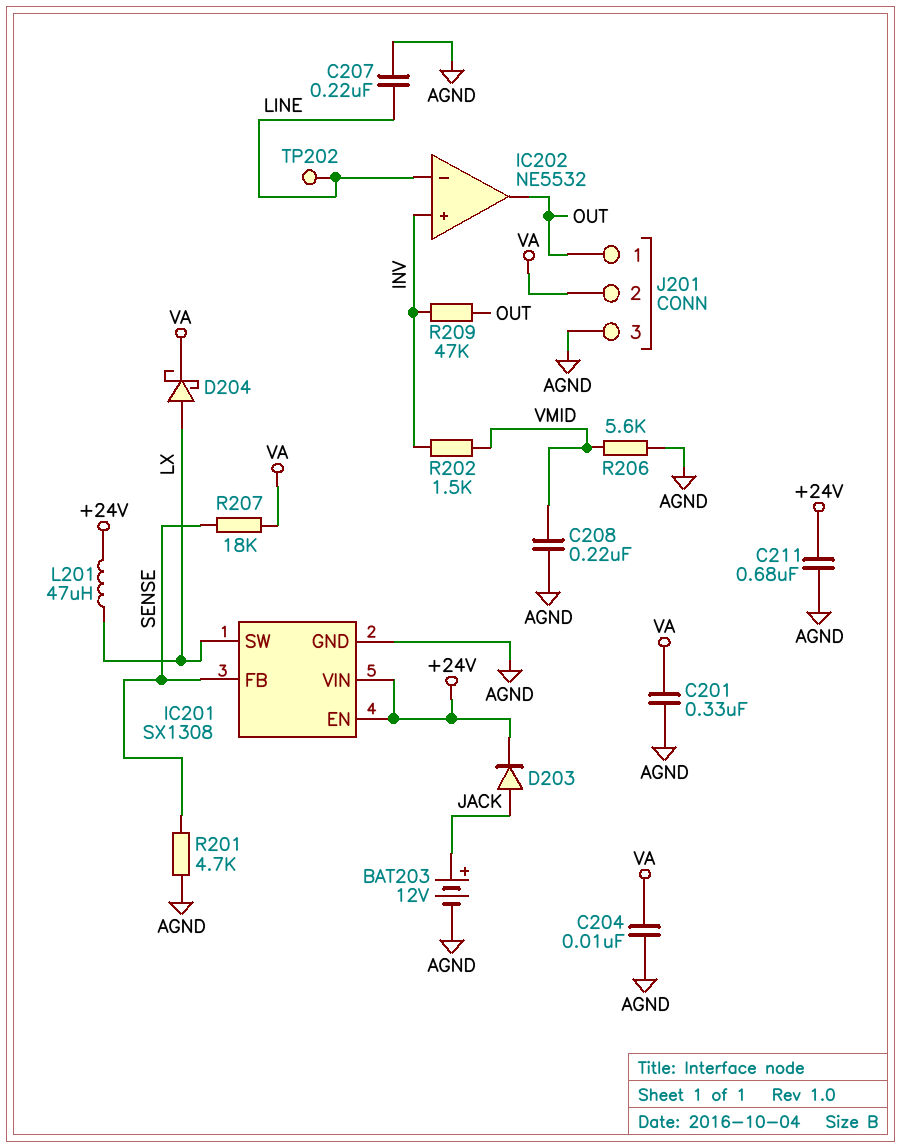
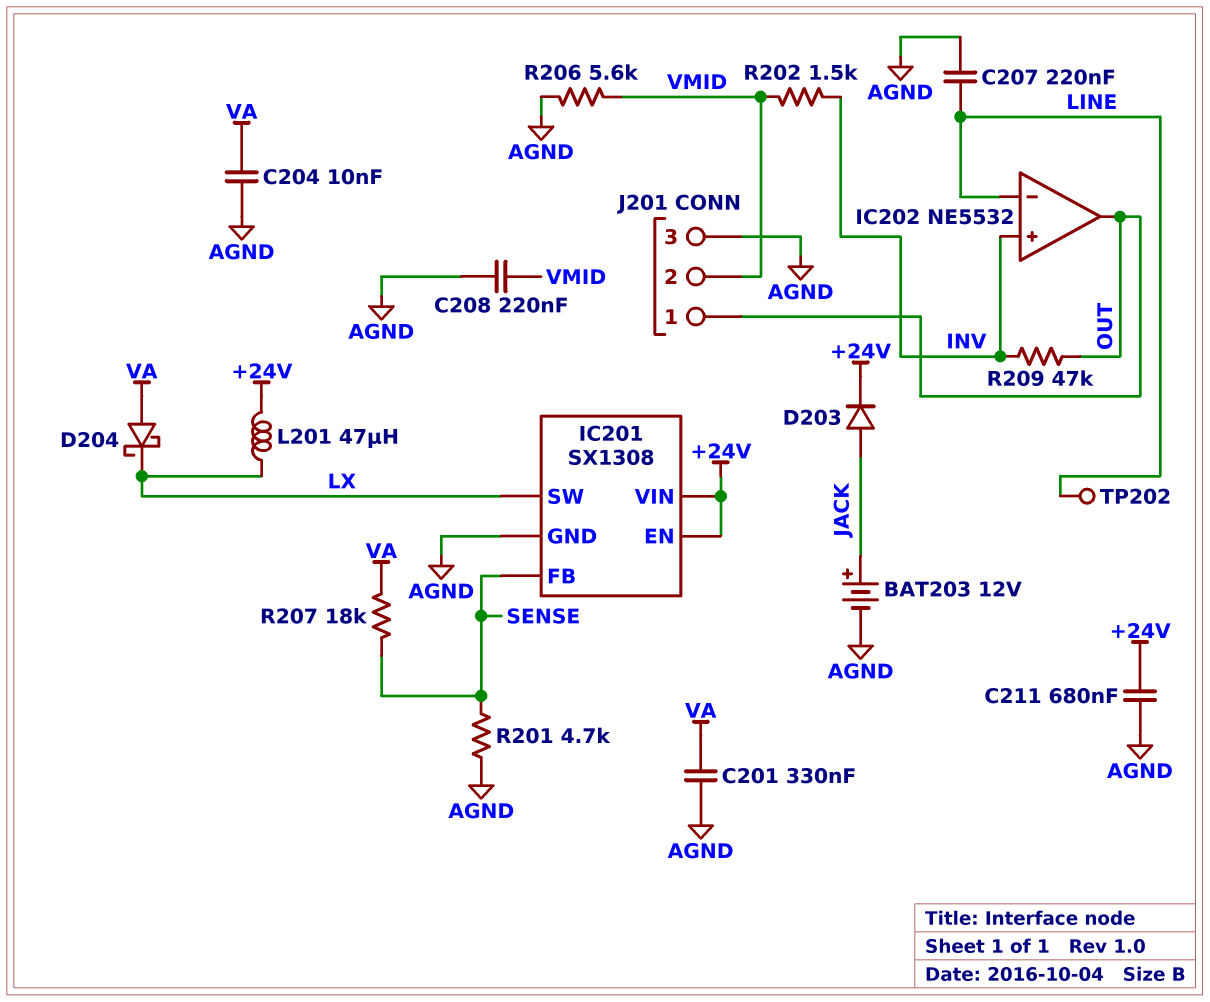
D204: schottky (A LX, K VA) -> schottky (A VA, K LX)
J201 pin 2: VA -> VMID

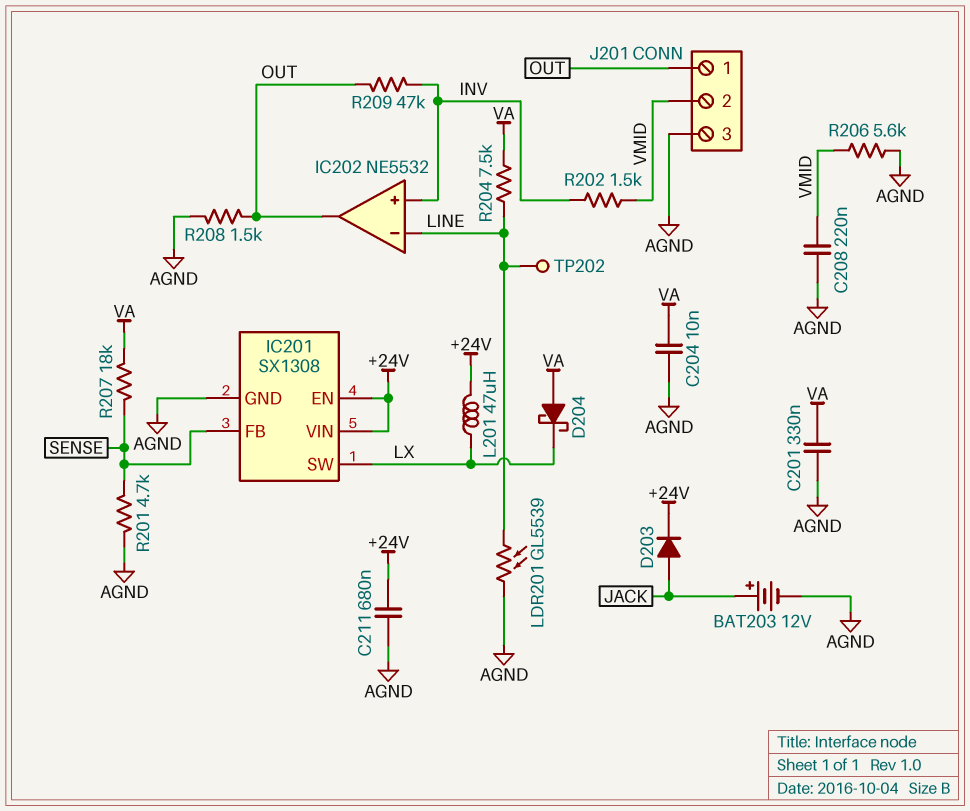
C207: 220nF (AGND, LINE) -> none
LDR201: none -> GL5539 (AGND, LINE)
R204: none -> 7.5k (LINE, VA)
R208: none -> 1.5k (AGND, OUT)

